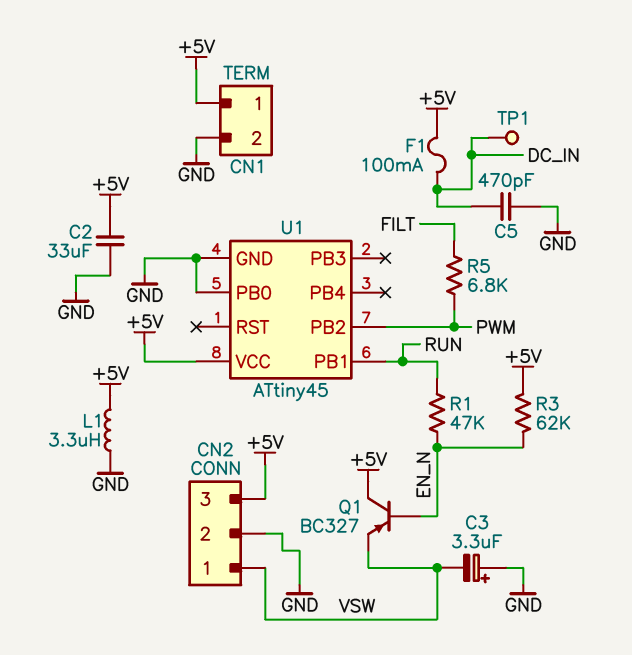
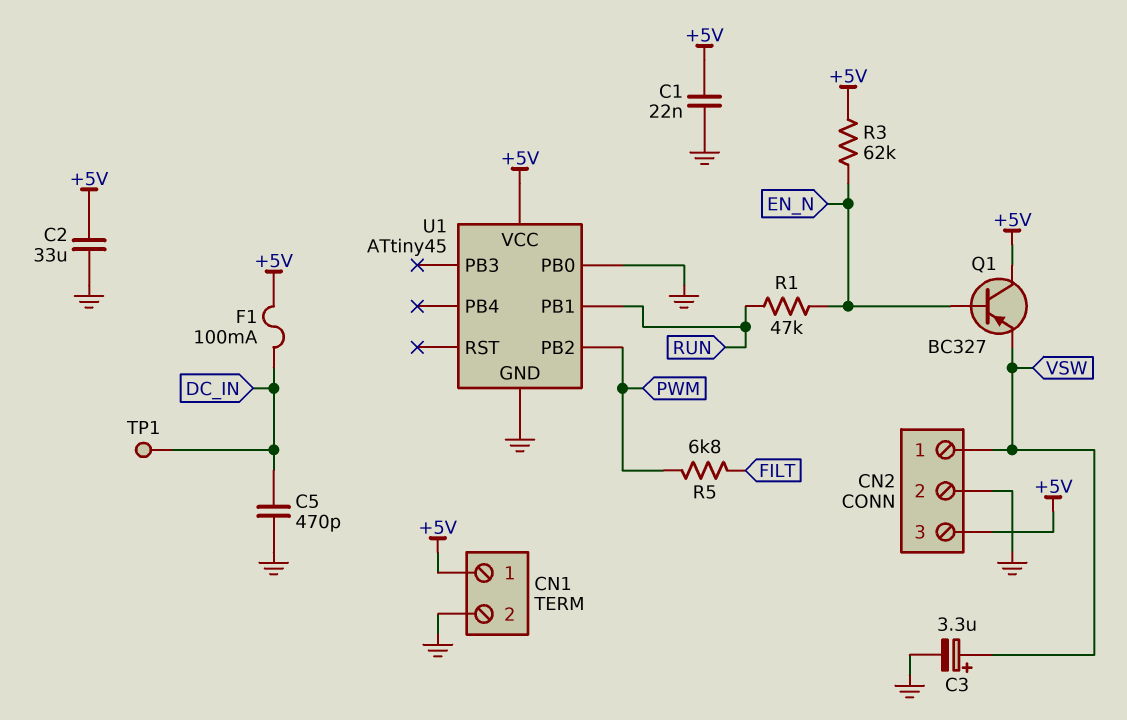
C1: none -> 22nF (+5V, GND)
C3: 3.3uF (plus GND, minus VSW) -> 3.3uF (plus VSW, minus GND)
L1: 3.3uH (+5V, GND) -> none

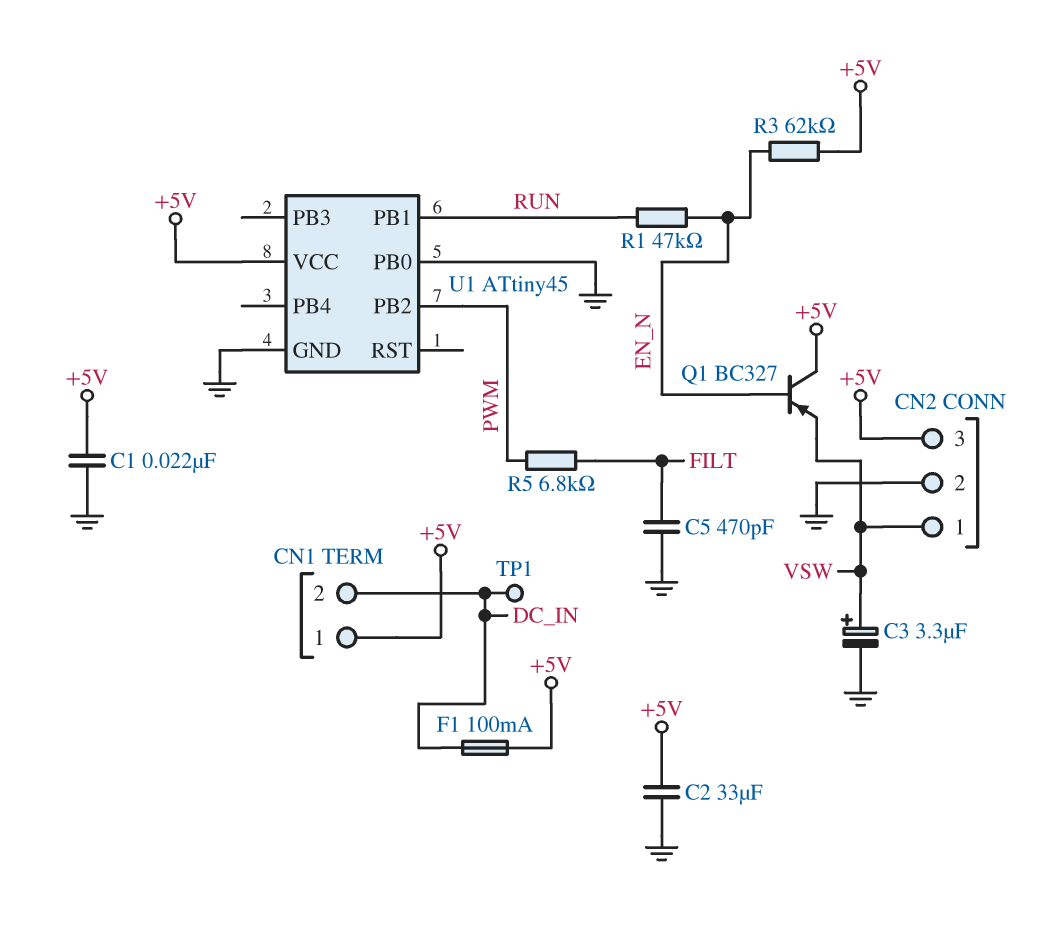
C5: 470pF (DC_IN, GND) -> 470pF (FILT, GND)
CN1 pin 2: GND -> DC_IN

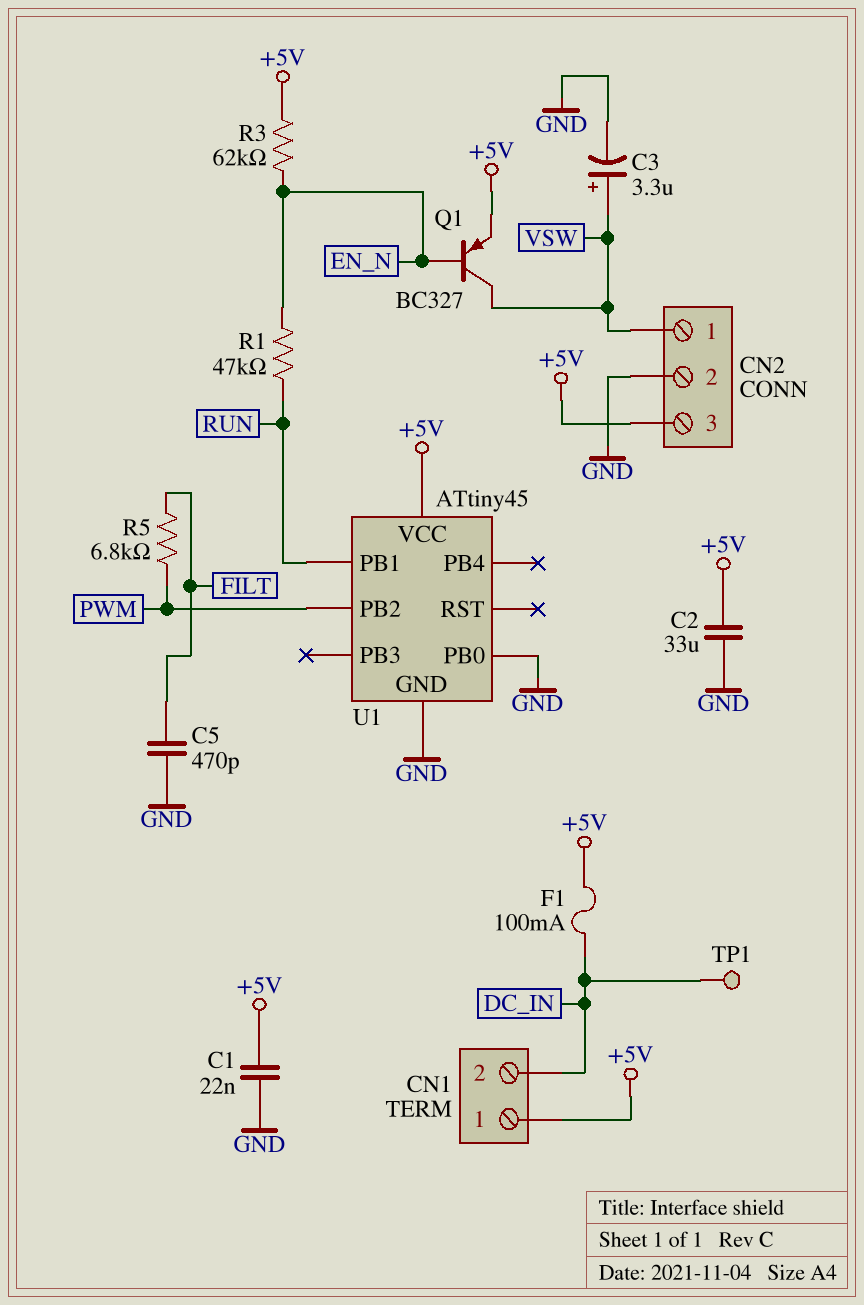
Q1: PNP BC327 (B EN_N, C +5V, E VSW) -> PNP BC327 (B EN_N, C VSW, E +5V)

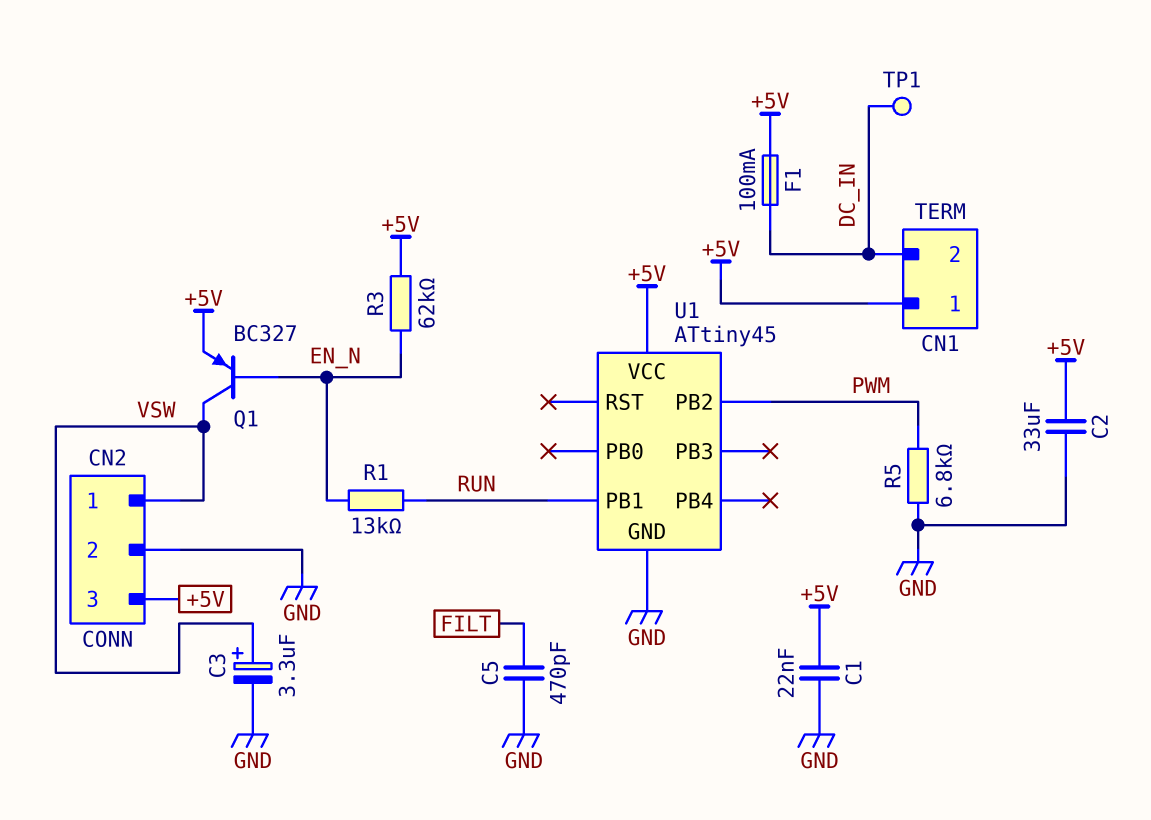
R1: 47k (EN_N, RUN) -> 13k (EN_N, RUN)
R5: 6.8k (FILT, PWM) -> 6.8k (GND, PWM)
U1 pin PB0: GND -> none

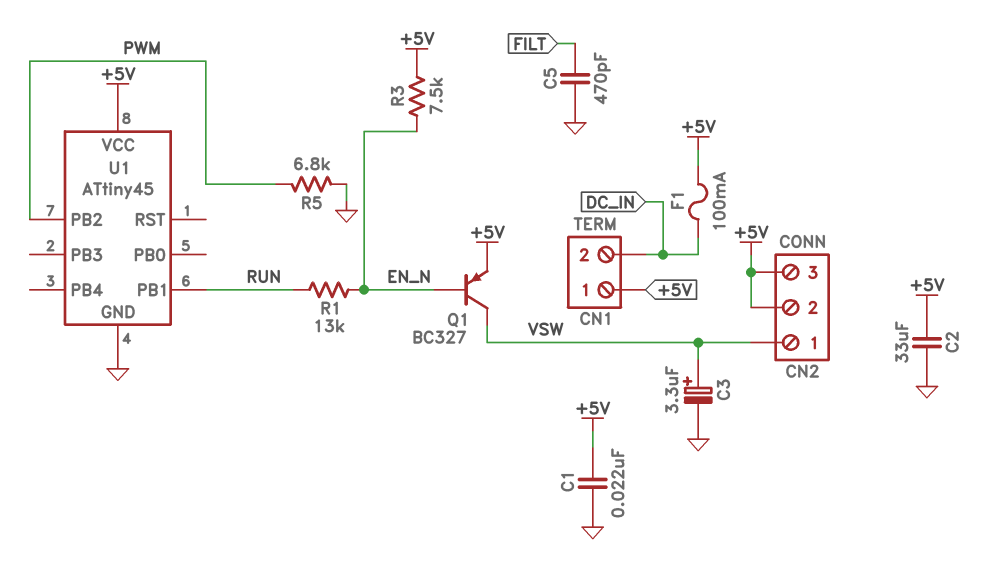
CN2 pin 2: GND -> +5V
R3: 62k (+5V, EN_N) -> 7.5k (+5V, EN_N)
TP1: test point (DC_IN) -> none

